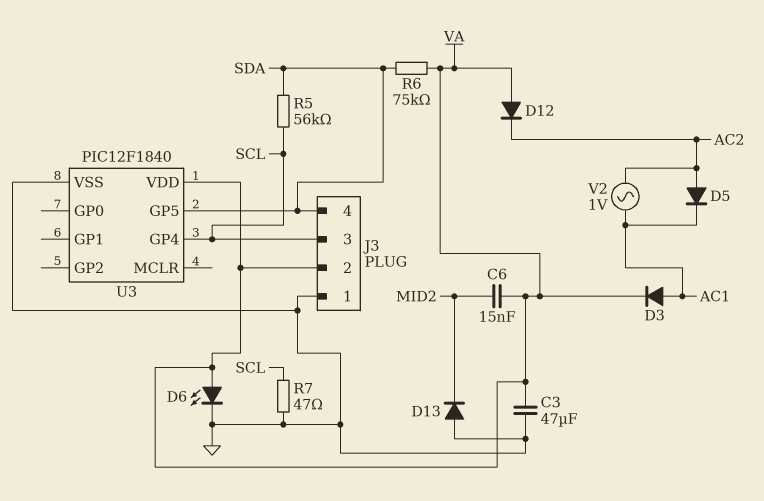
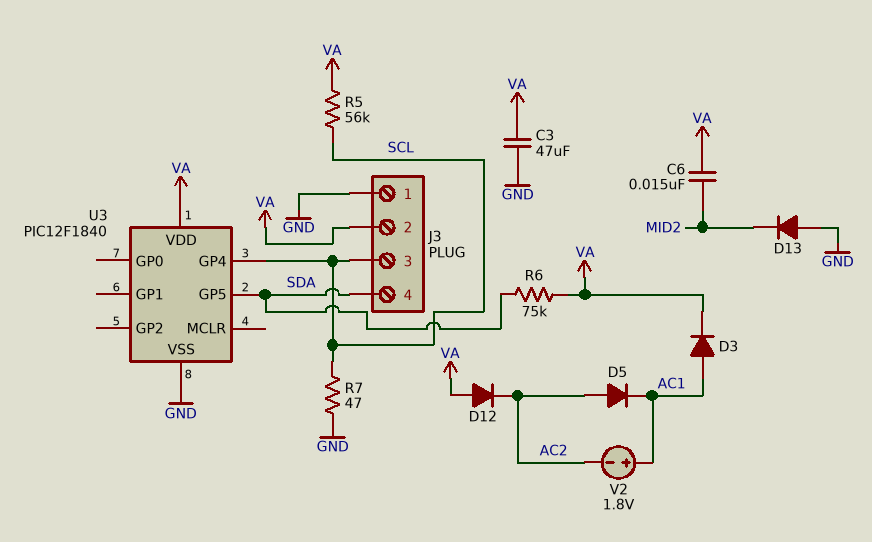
D6: LED (A VA, K GND) -> none
R5: 56k (SCL, SDA) -> 56k (SCL, VA)
V2: AC 1V (AC1, AC2) -> 1.8V (plus AC1, minus AC2)

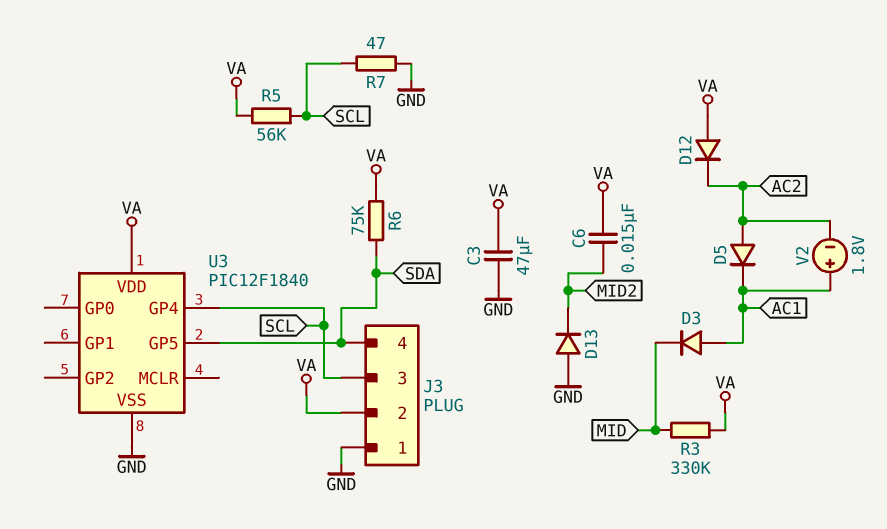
D3: diode (A AC1, K VA) -> diode (A AC1, K MID)
R3: none -> 330k (MID, VA)

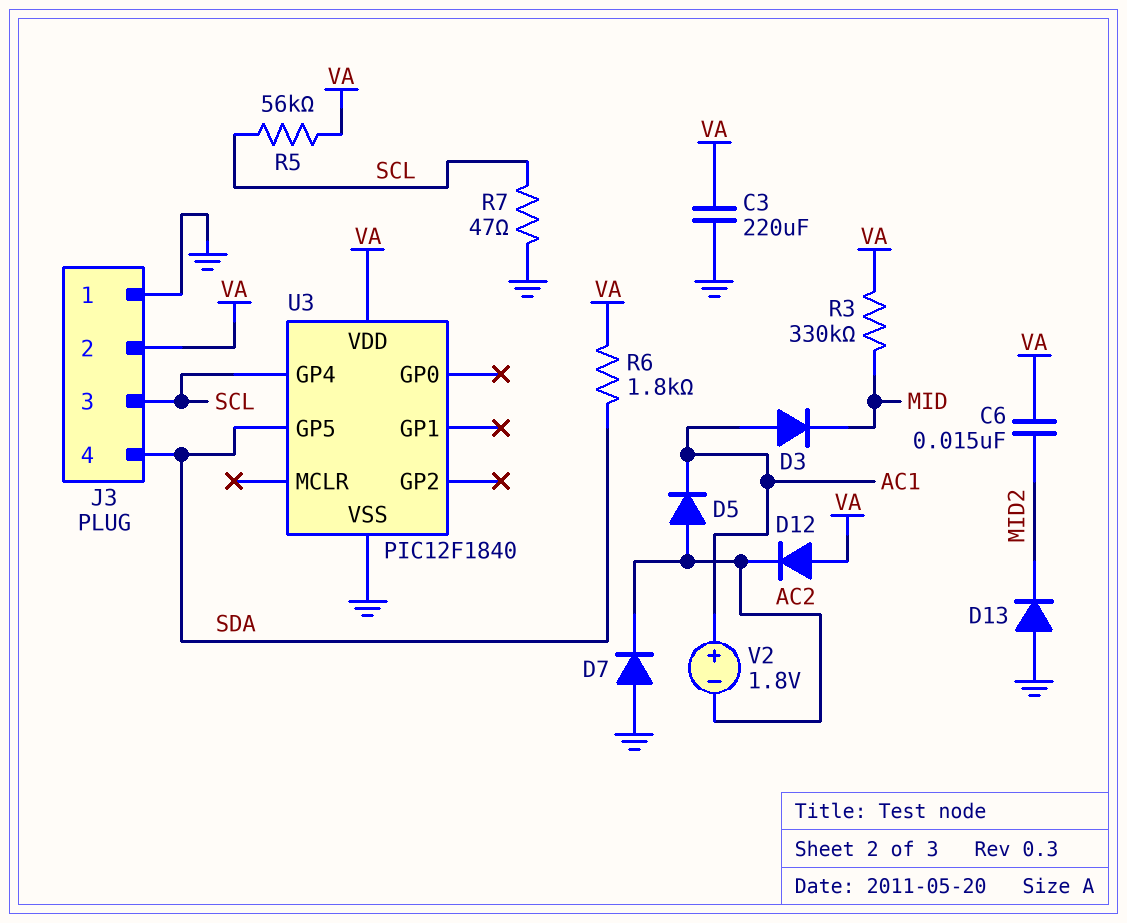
C3: 47uF (GND, VA) -> 220uF (GND, VA)
D7: none -> diode (A GND, K AC2)
R6: 75k (SDA, VA) -> 1.8k (SDA, VA)

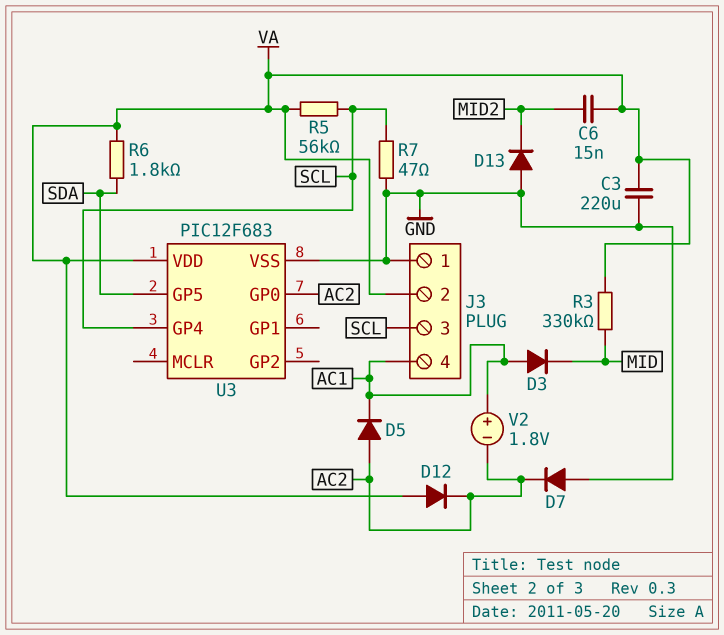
J3 pin 4: SDA -> AC1
U3: PIC12F1840 -> PIC12F683
U3 pin GP0: none -> AC2

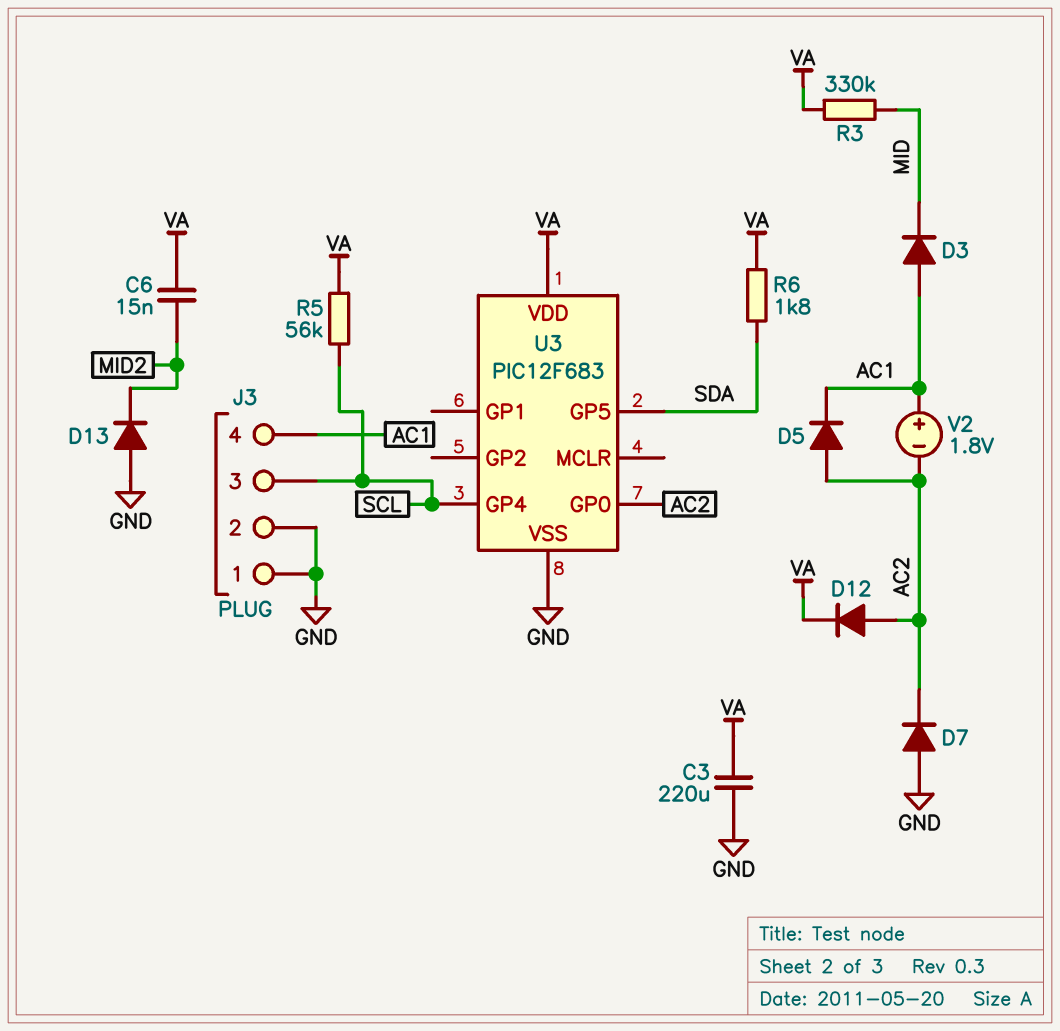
D12: diode (A VA, K AC2) -> diode (A AC2, K VA)
J3 pin 2: VA -> GND
R7: 47 (GND, SCL) -> none

